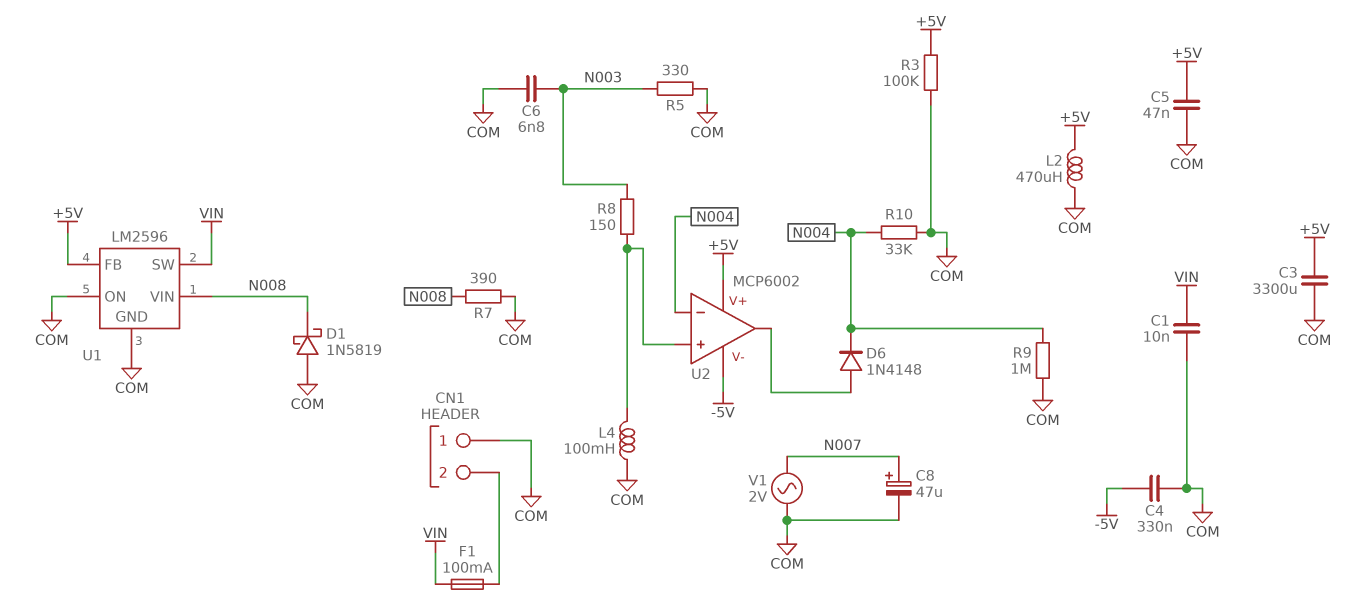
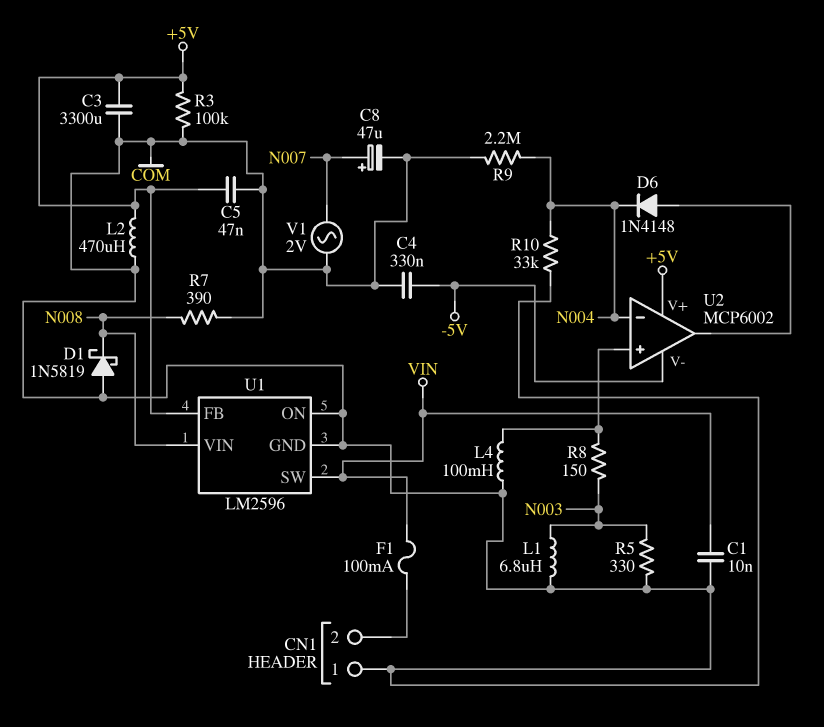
C6: 6.8nF (COM, N003) -> none
L1: none -> 6.8uH (COM, N003)
R9: 1M (COM, N004) -> 2.2M (COM, N004)

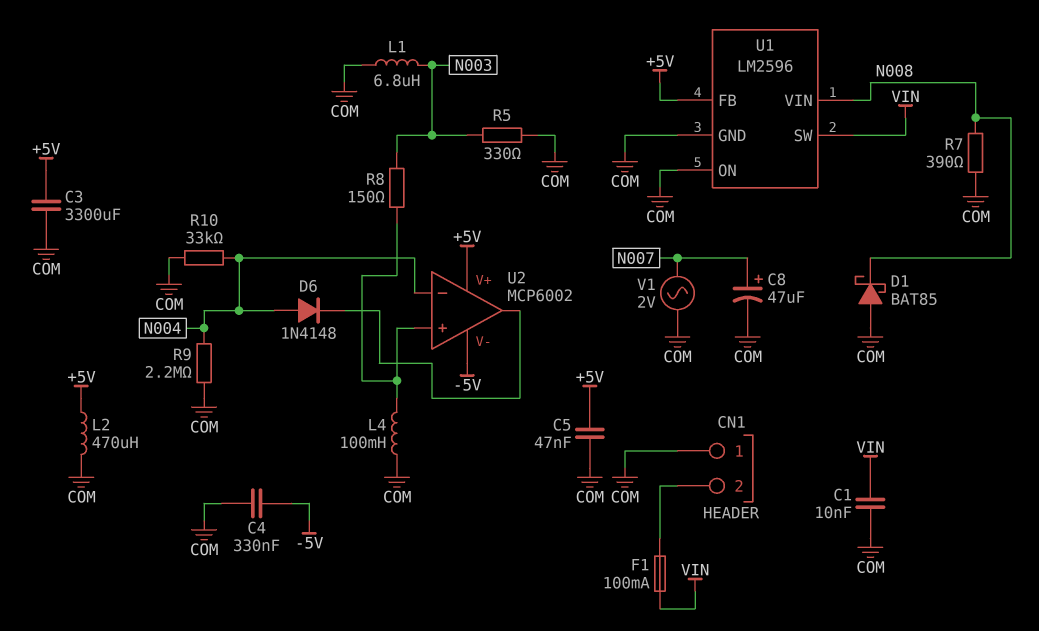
D1: schottky 1N5819 (A COM, K N008) -> schottky BAT85 (A COM, K N008)
D6: diode 1N4148 (A U2/out, K N004) -> diode 1N4148 (A N004, K U2/out)
R3: 100k (+5V, COM) -> none

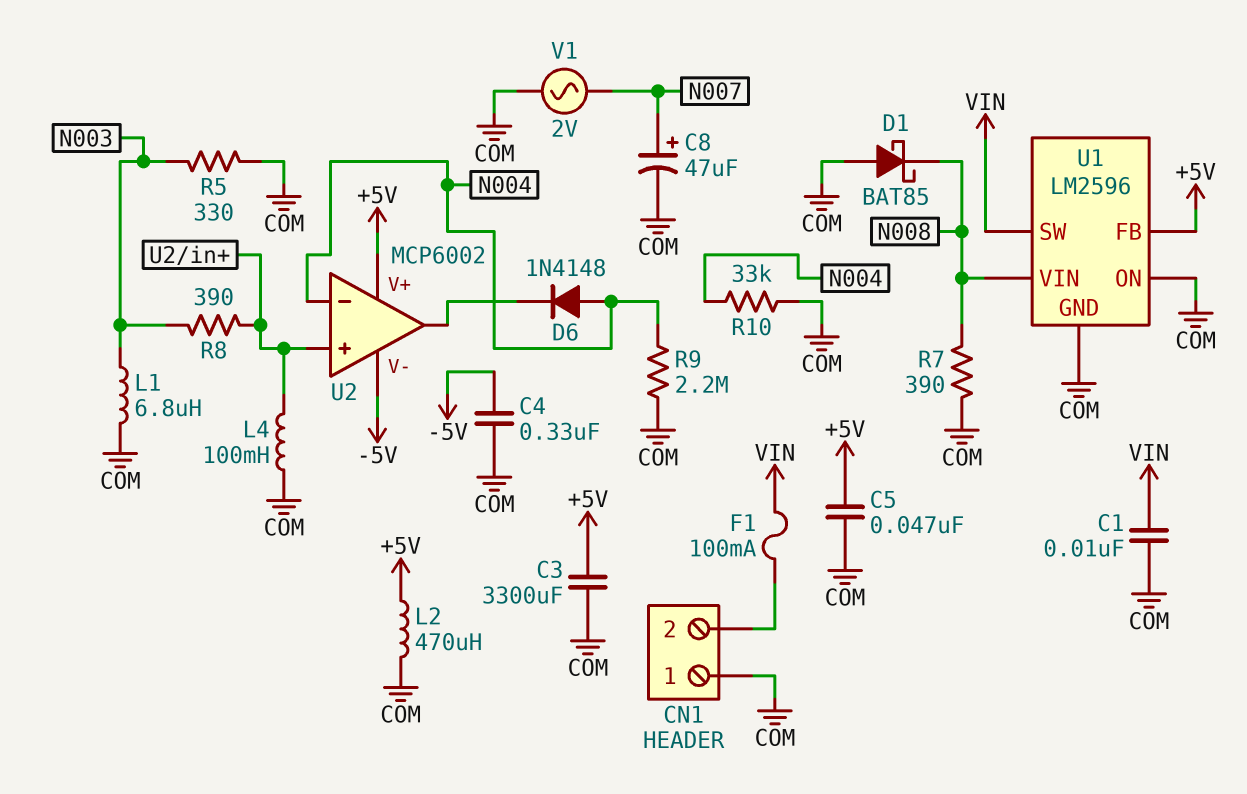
R8: 150 (N003, U2/in+) -> 390 (N003, U2/in+)

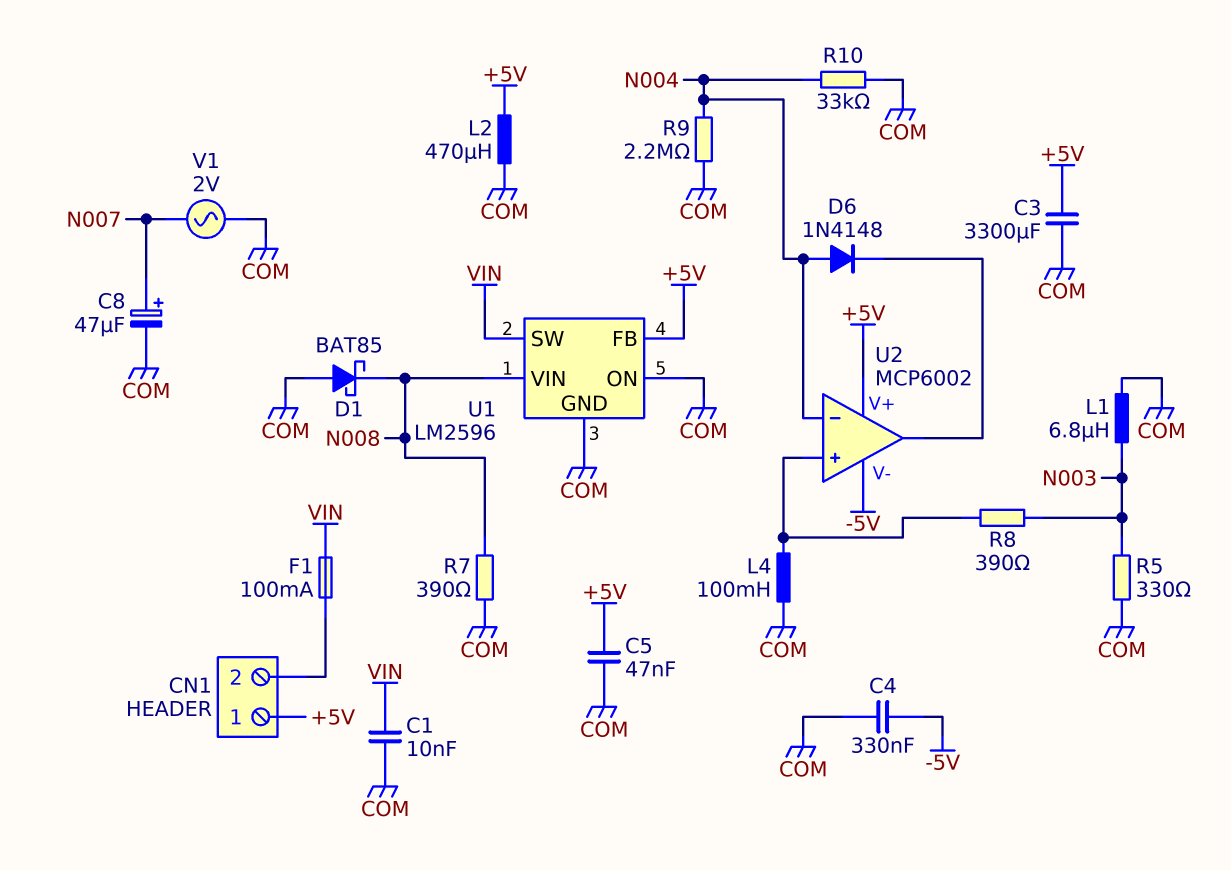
CN1 pin 1: COM -> +5V

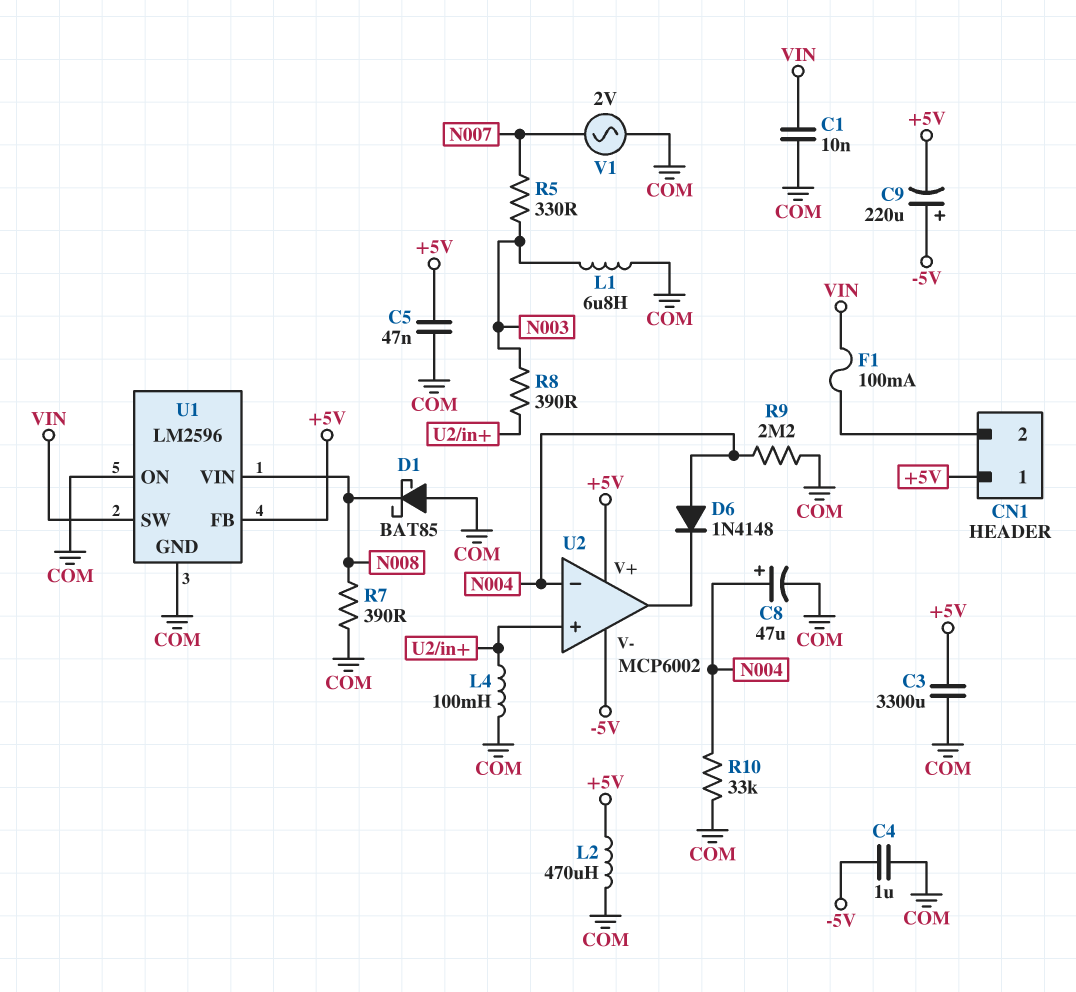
C4: 330nF (-5V, COM) -> 1uF (-5V, COM)
C8: 47uF (plus N007, minus COM) -> 47uF (plus N004, minus COM)
C9: none -> 220uF (plus -5V, minus +5V)
R5: 330 (COM, N003) -> 330 (N003, N007)

